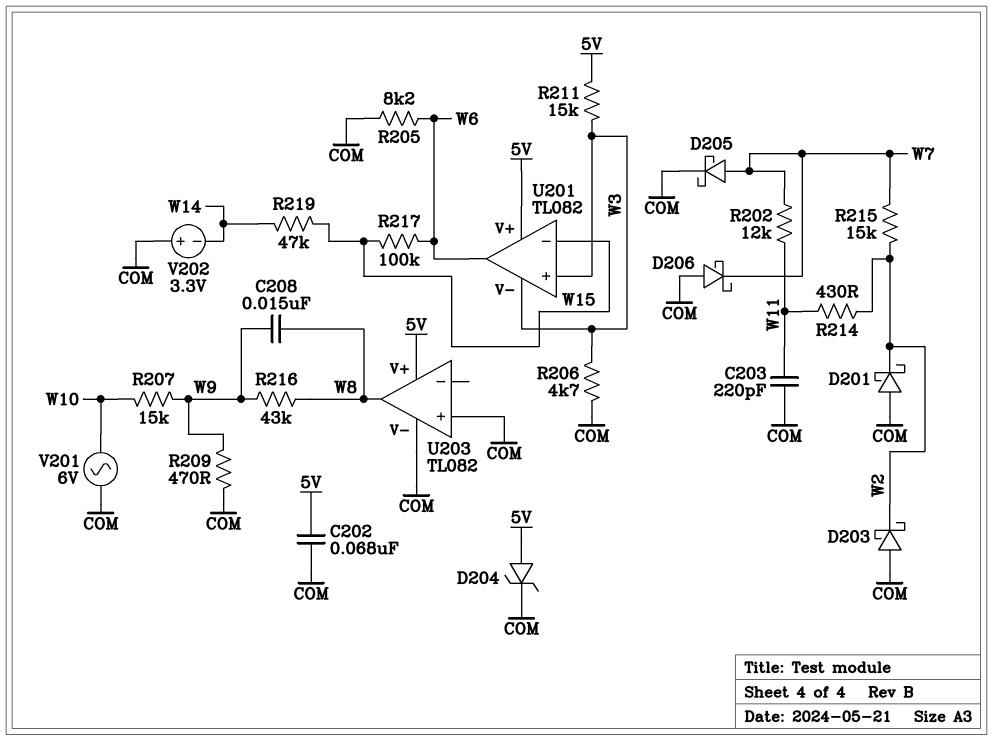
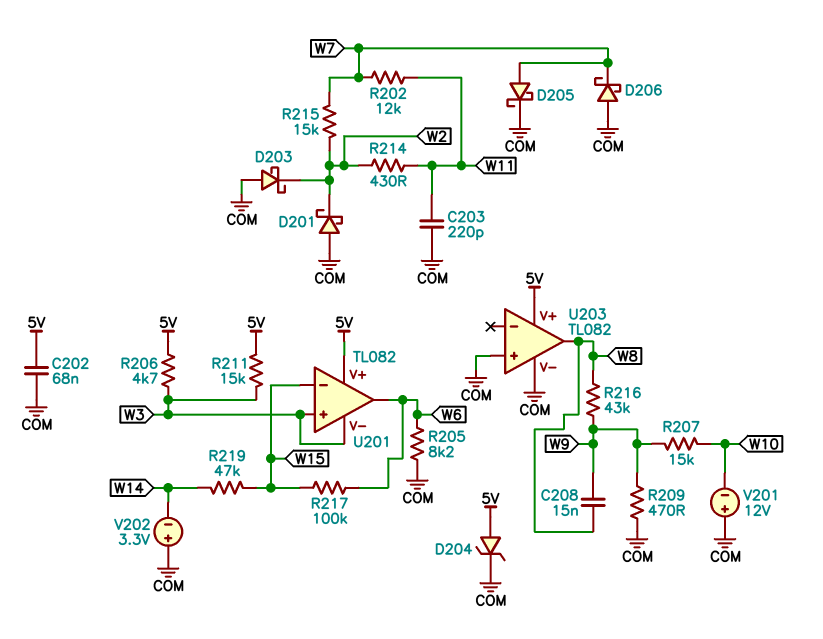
R206: 4.7k (COM, W3) -> 4.7k (5V, W3)
V201: AC 6V (COM, W10) -> 12V (plus COM, minus W10)

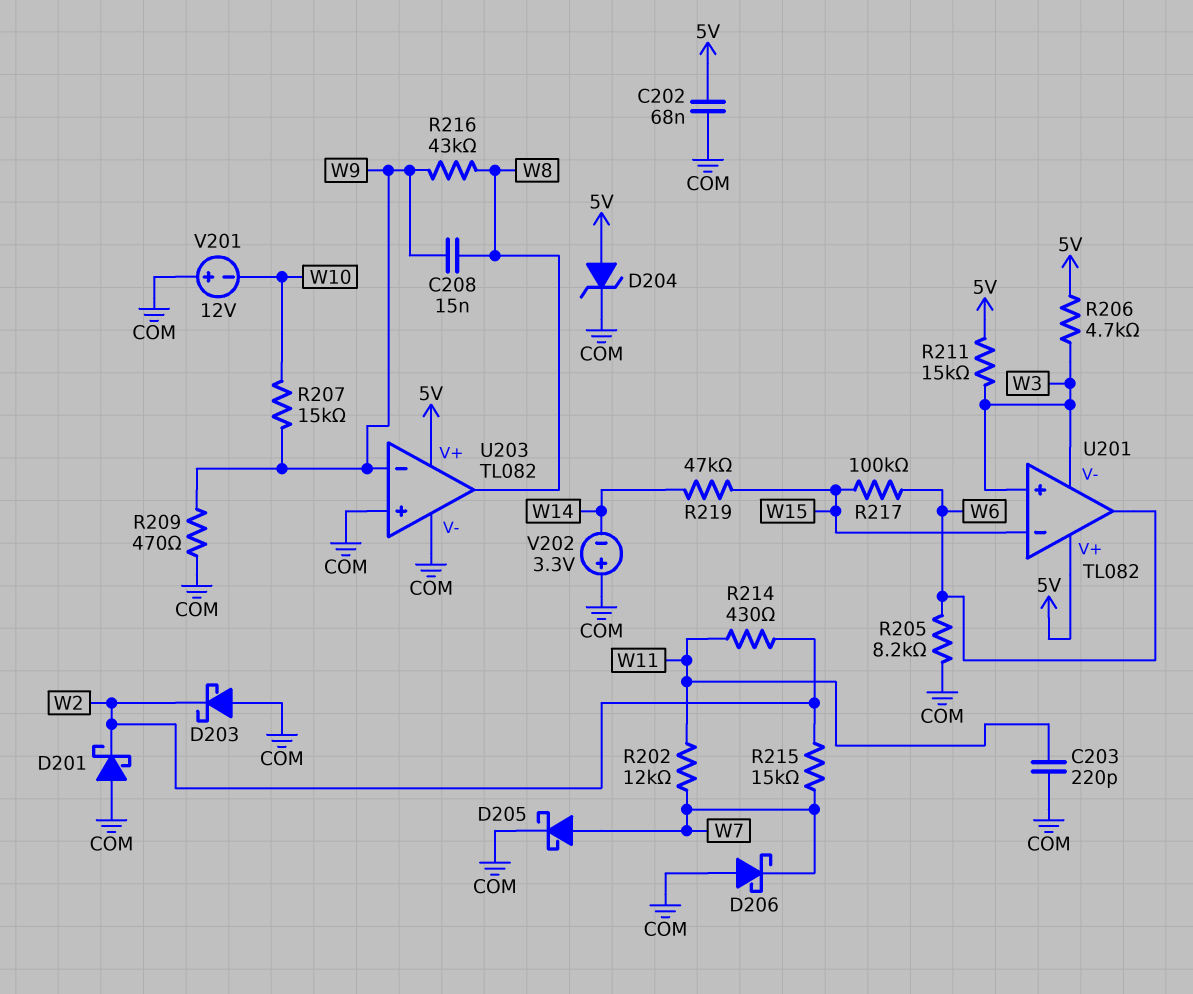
U203 pin in-: none -> W9

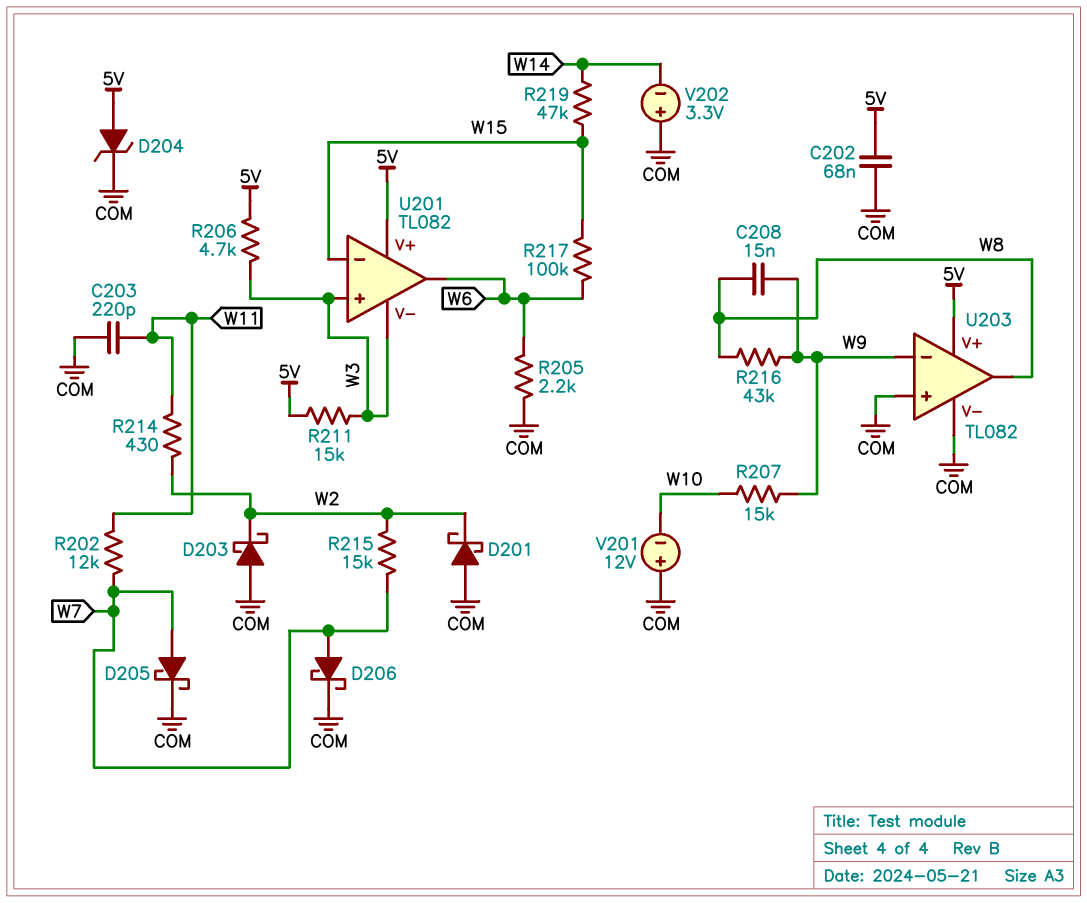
D206: schottky (A COM, K W7) -> schottky (A W7, K COM)
R205: 8.2k (COM, W6) -> 2.2k (COM, W6)
R209: 470 (COM, W9) -> none

